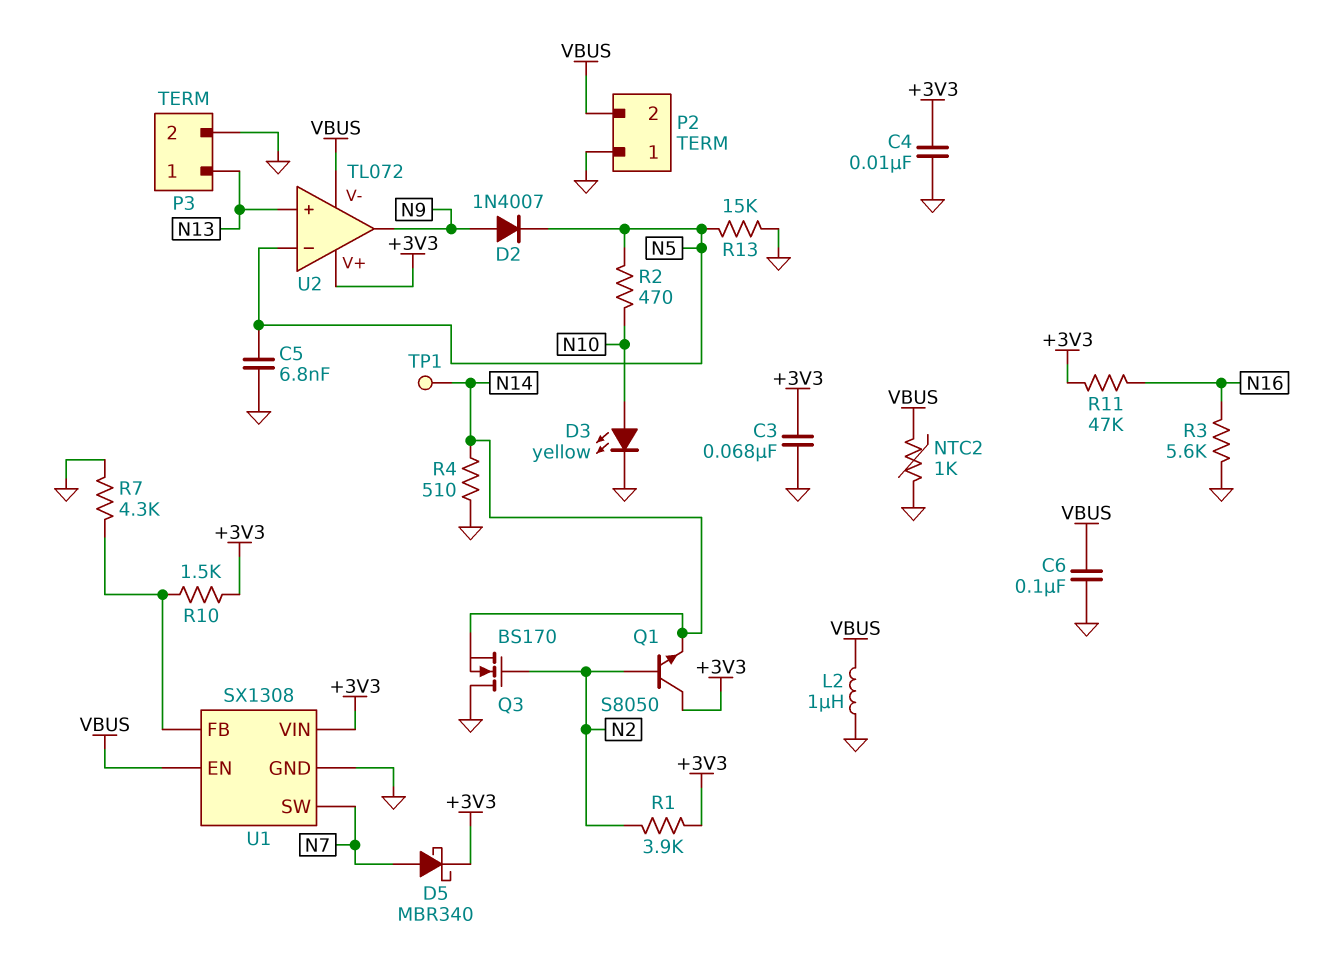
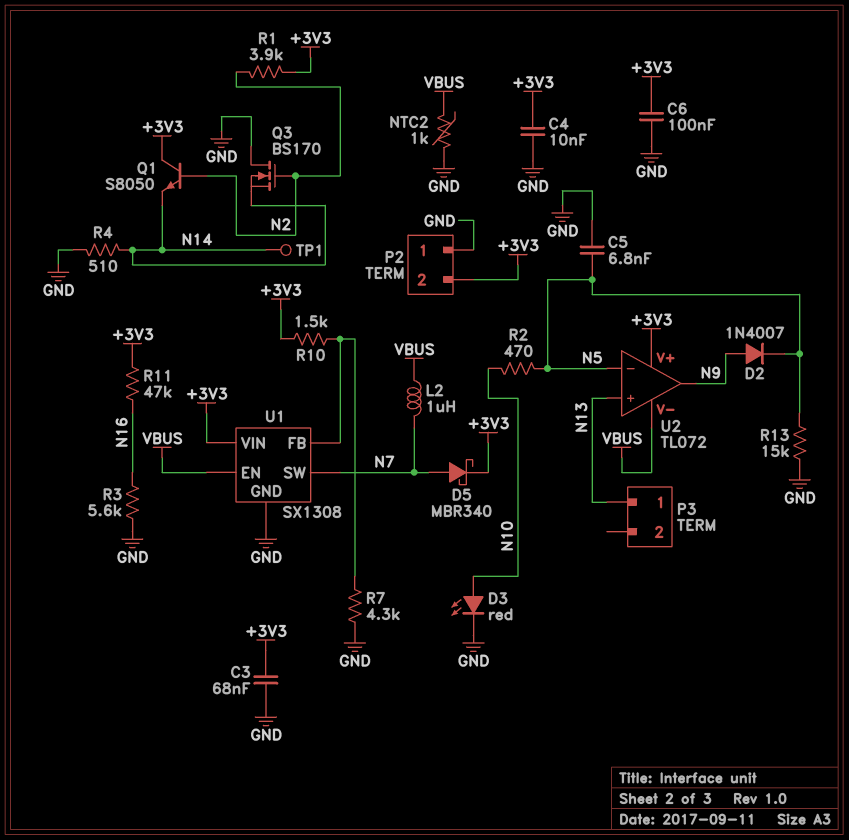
C6: 100nF (GND, VBUS) -> 100nF (+3V3, GND)
D3: LED yellow (A N10, K GND) -> LED red (A N10, K GND)
L2: 1uH (GND, VBUS) -> 1uH (N7, VBUS)
P2 pin 2: VBUS -> +3V3
P3 pin 2: GND -> none

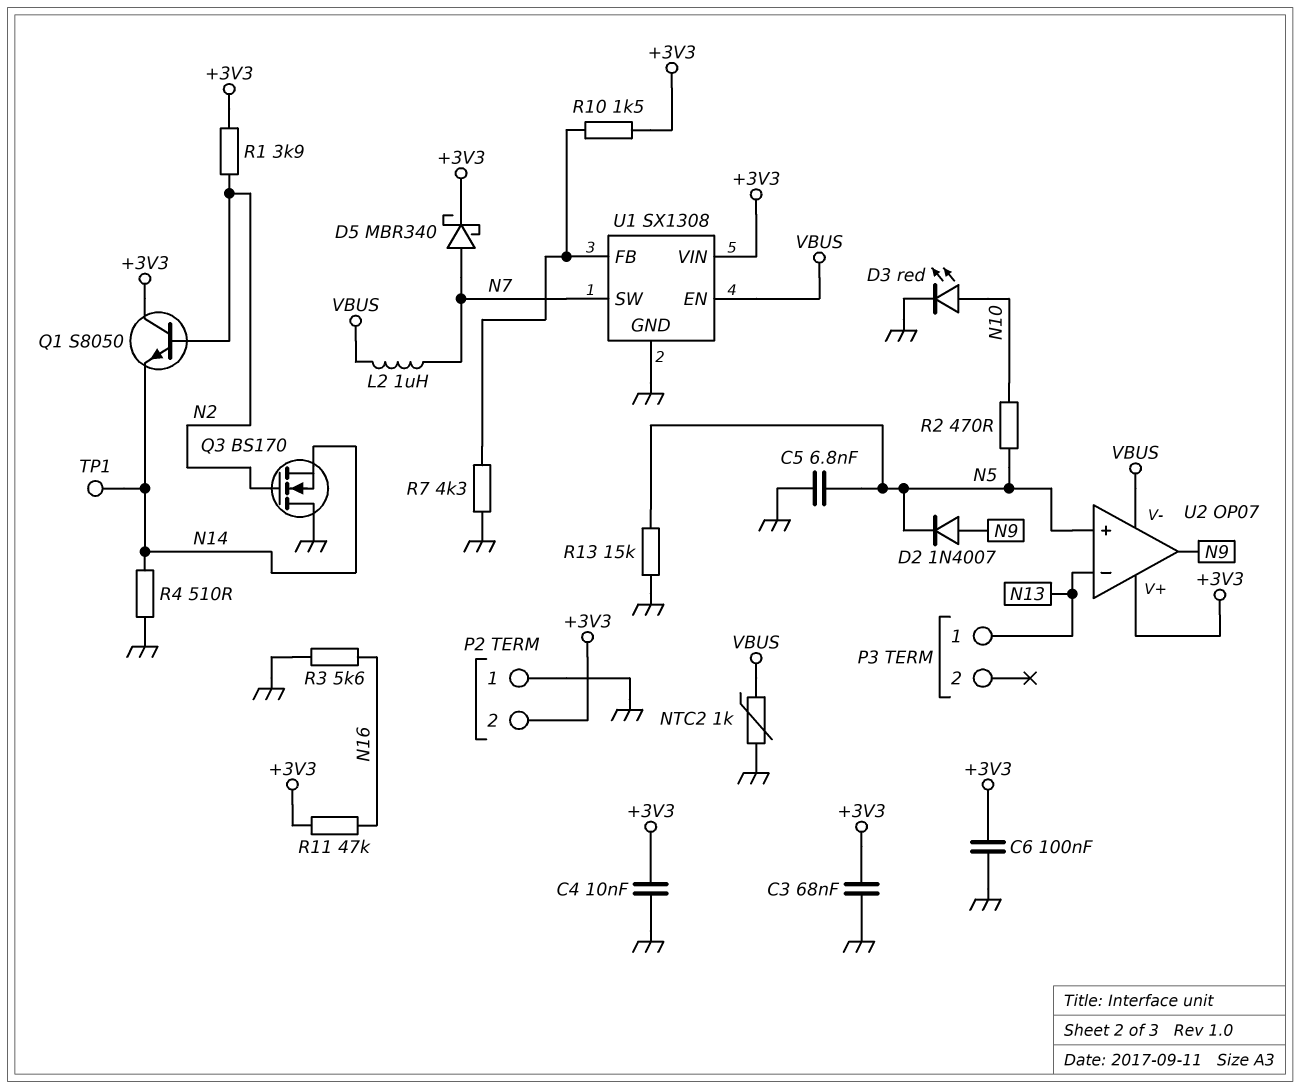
U2: TL072 -> OP07
U2 pin in+: N13 -> N5
U2 pin in-: N5 -> N13

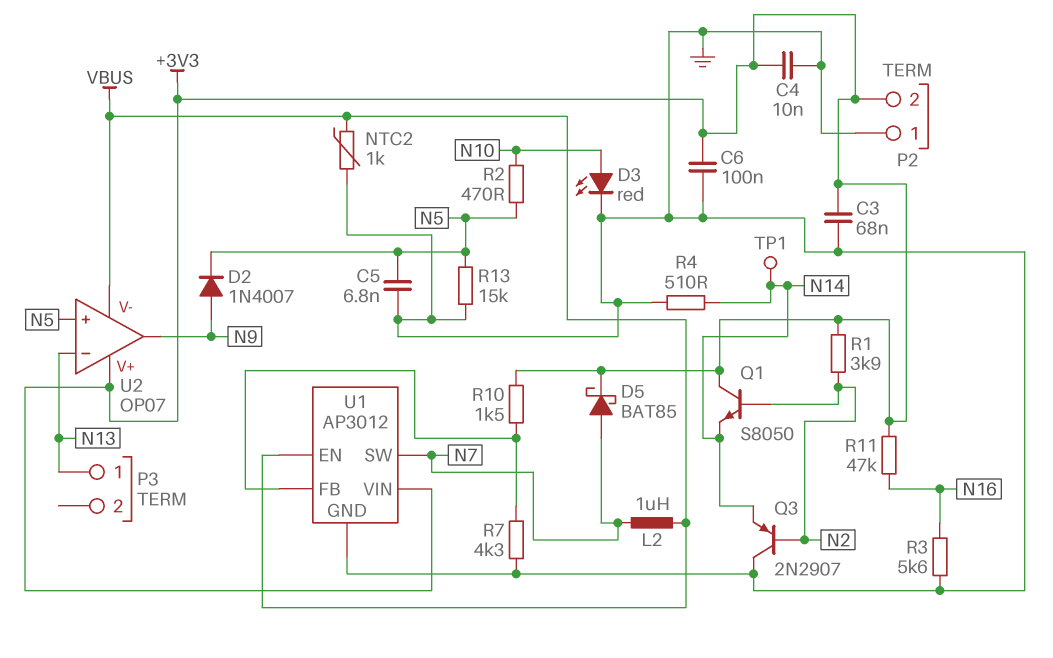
D5: schottky MBR340 (A N7, K +3V3) -> schottky BAT85 (A N7, K +3V3)
Q3: NMOS BS170 (G N2, D GND, S N14) -> PNP 2N2907 (B N2, C GND, E N14)
U1: SX1308 -> AP3012

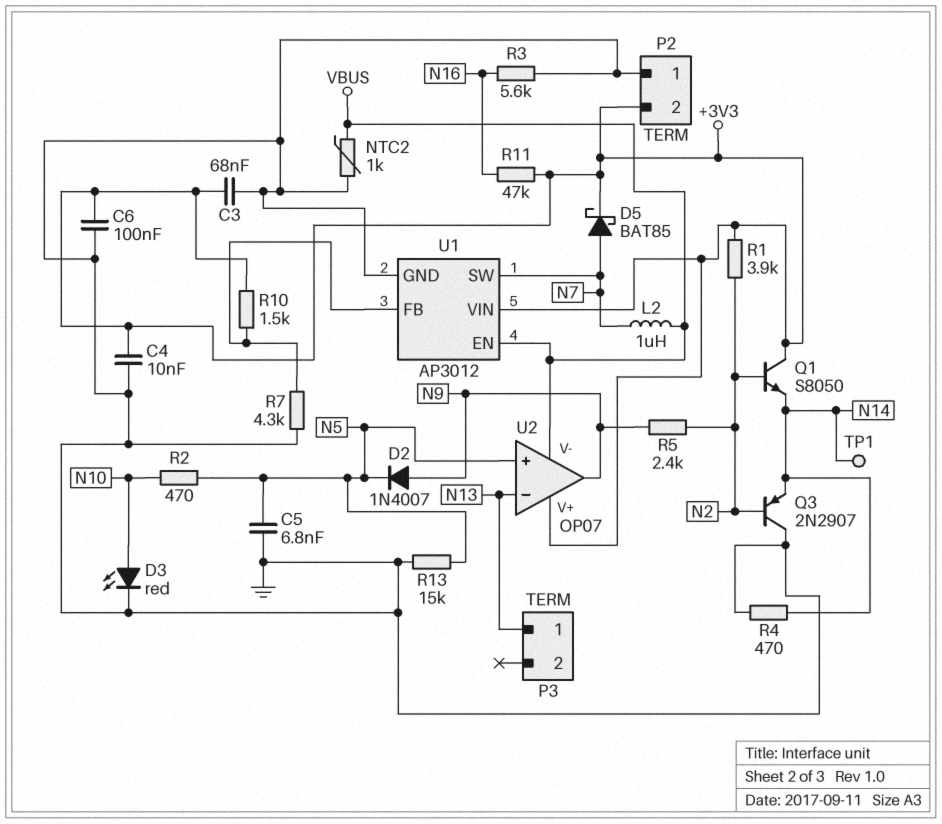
R4: 510 (GND, N14) -> 470 (GND, N14)
R5: none -> 2.4k (N2, N9)

